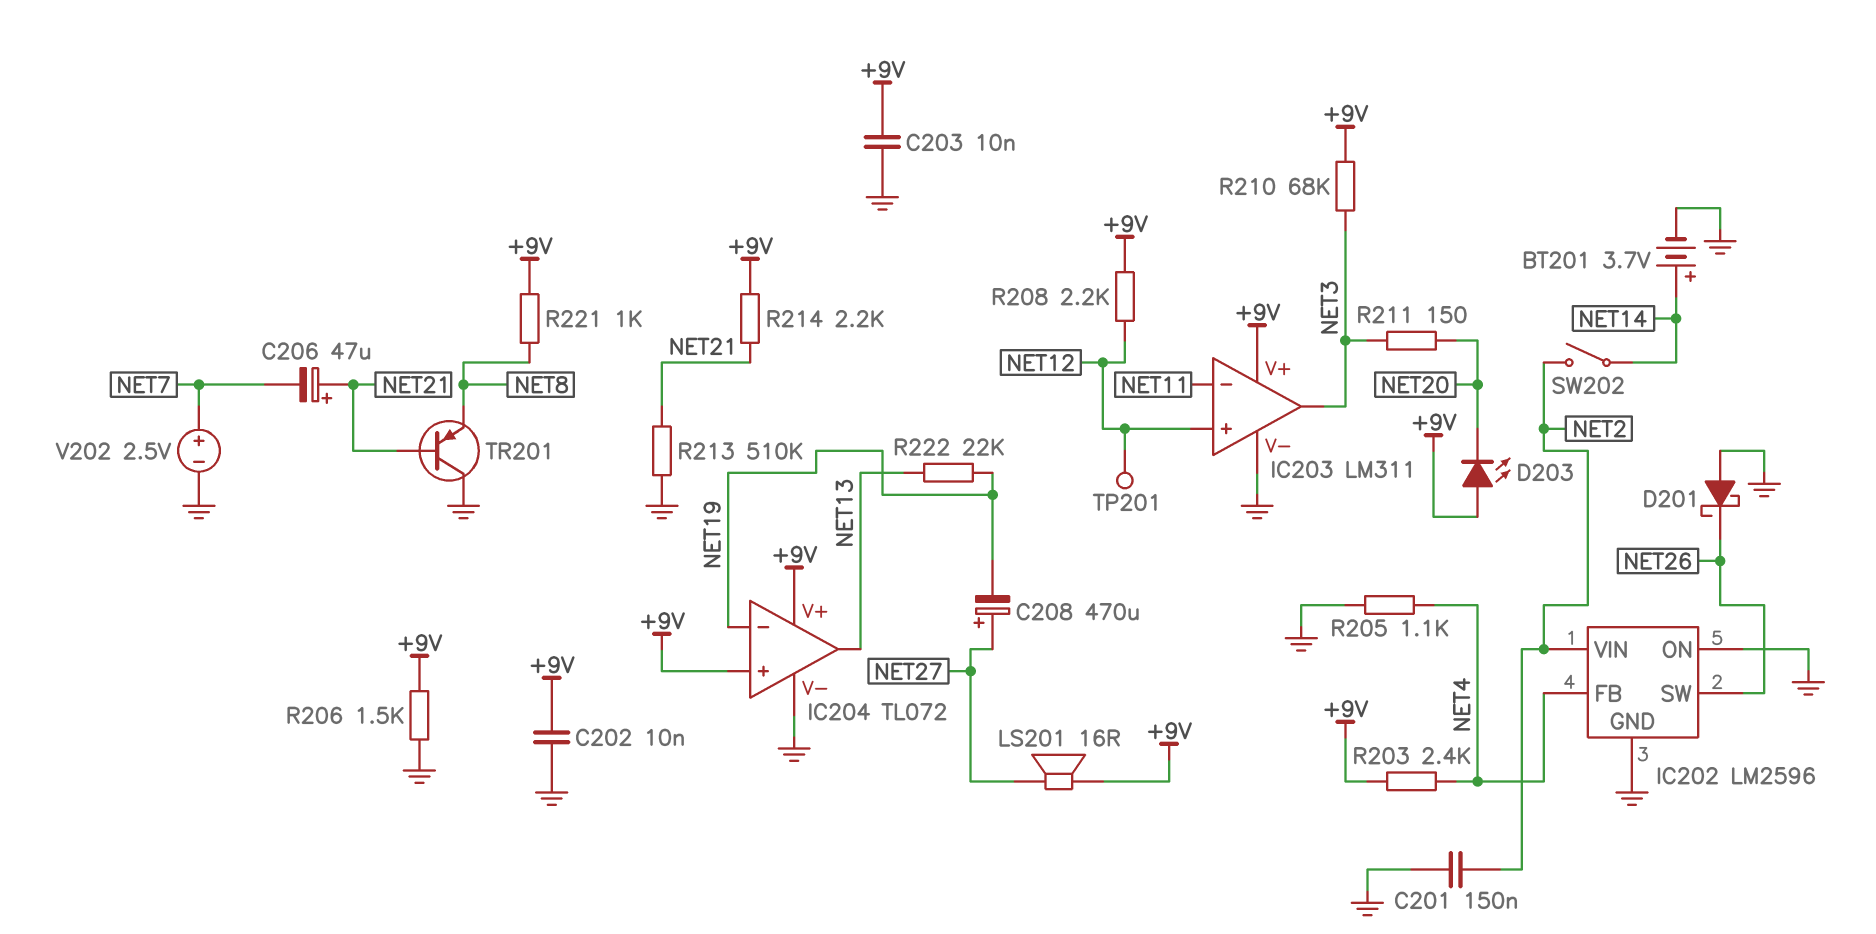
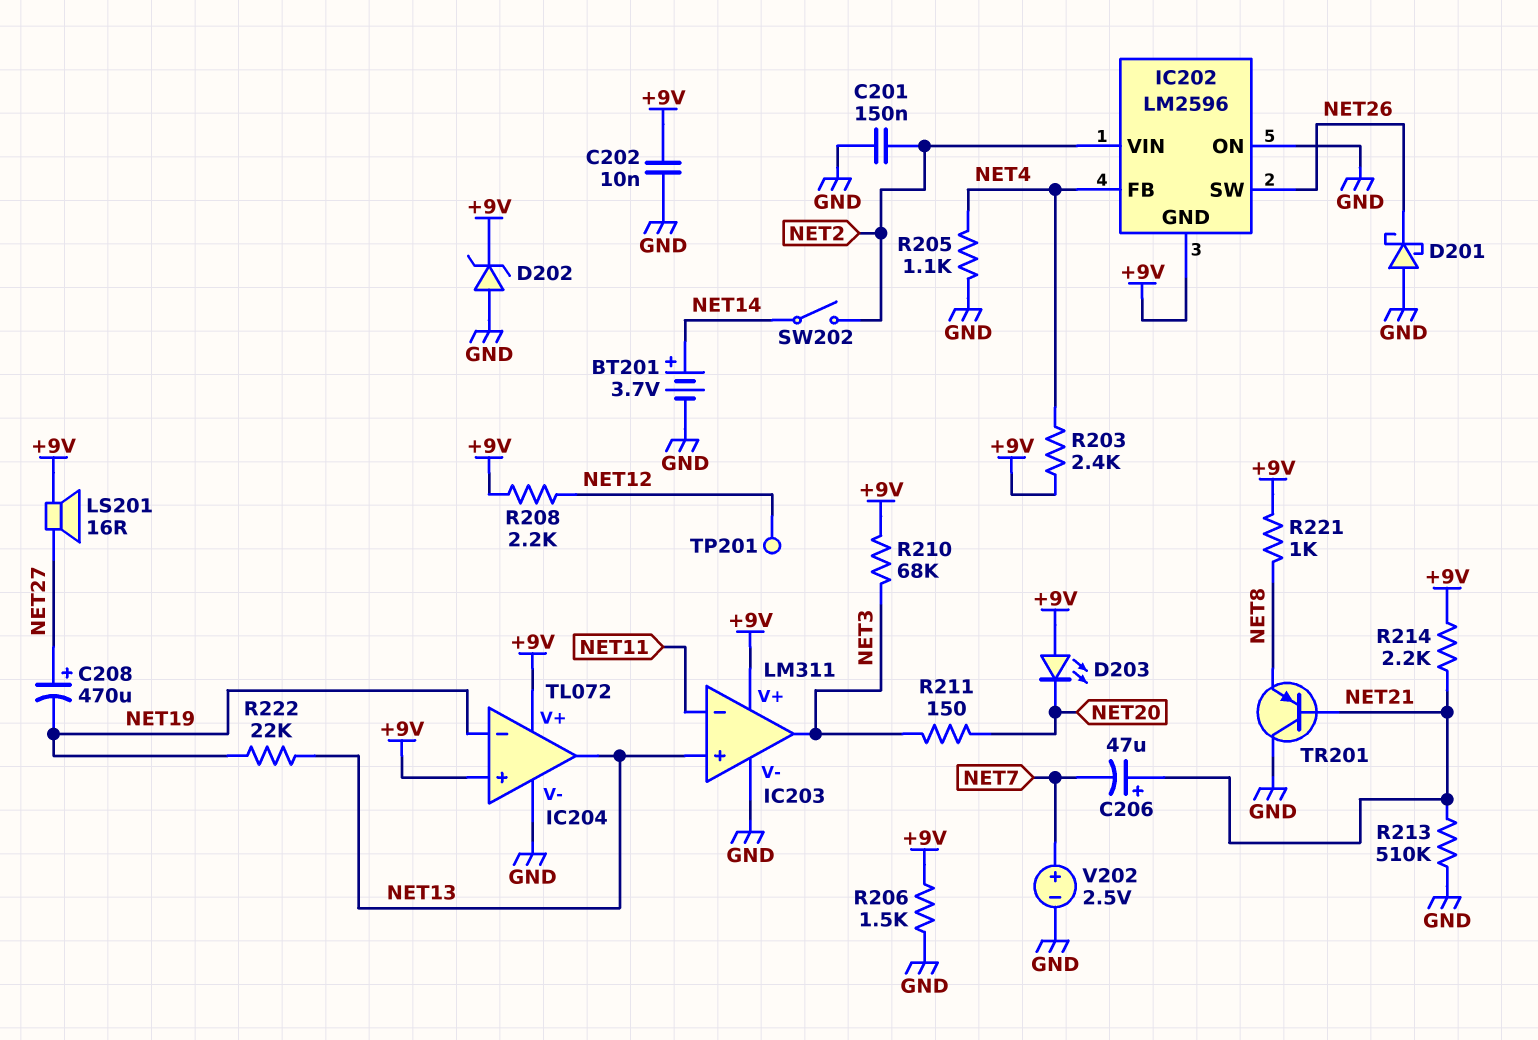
C203: 10nF (+9V, GND) -> none
D202: none -> zener (A GND, K +9V)
IC202 pin GND: GND -> +9V
IC203 pin in+: NET12 -> NET13

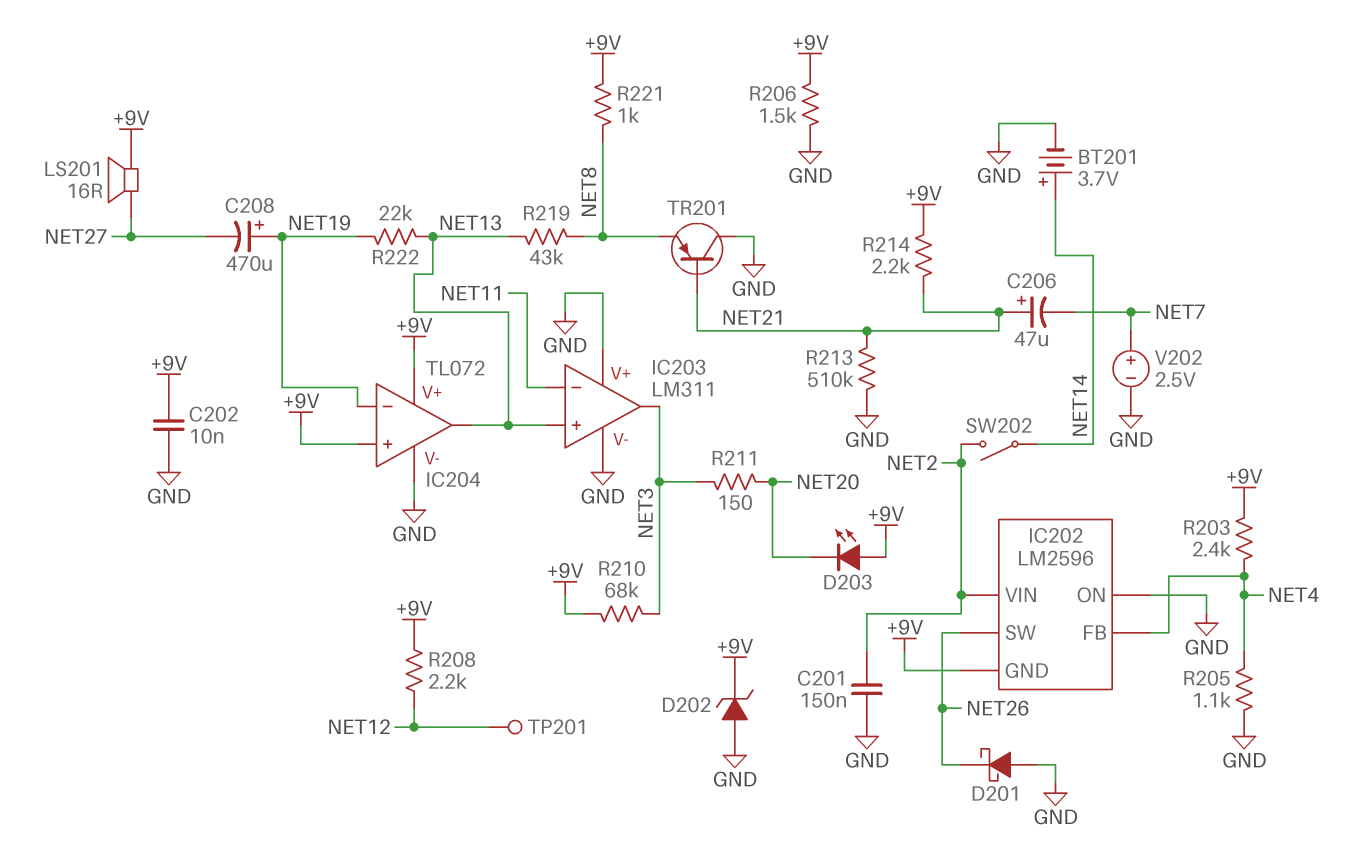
C208: 470uF (plus NET27, minus NET19) -> 470uF (plus NET19, minus NET27)
IC203 pin V+: +9V -> GND
R219: none -> 43k (NET8, NET13)

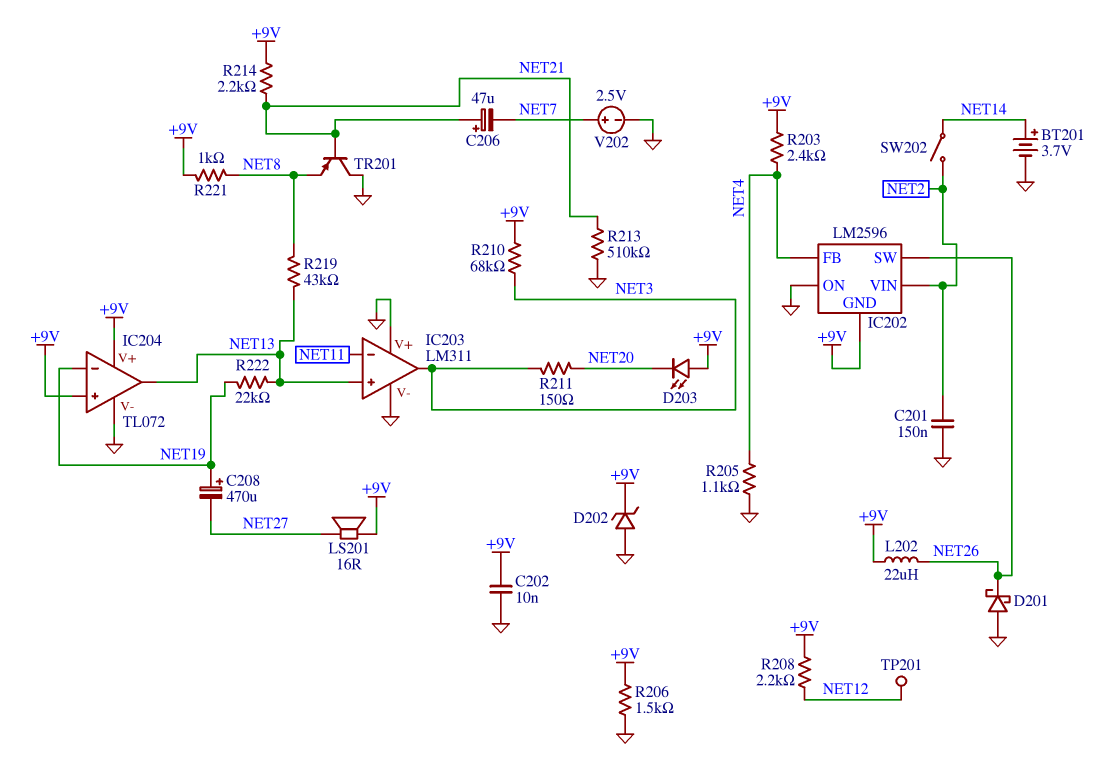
L202: none -> 22uH (+9V, NET26)

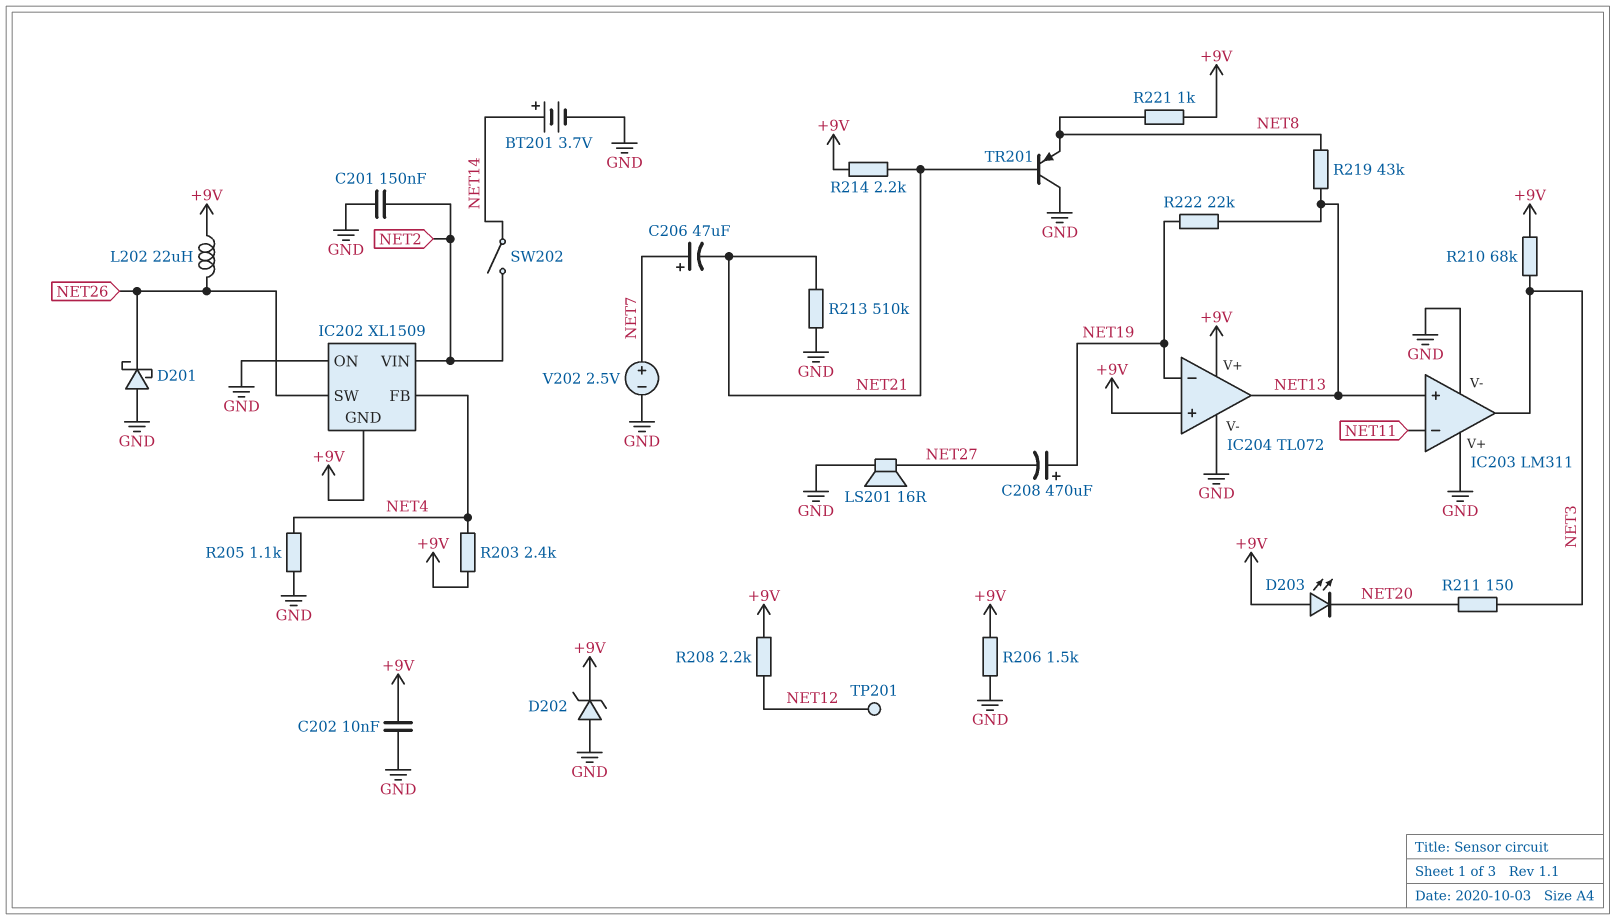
C206: 47uF (plus NET21, minus NET7) -> 47uF (plus NET7, minus NET21)
IC202: LM2596 -> XL1509
LS201: speaker 16R (+9V, NET27) -> speaker 16R (GND, NET27)

